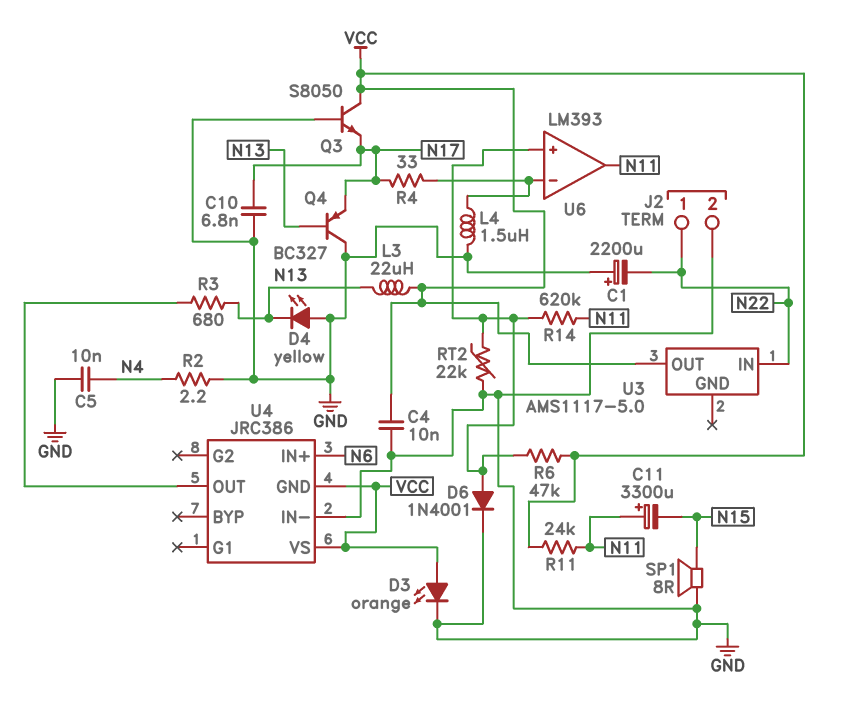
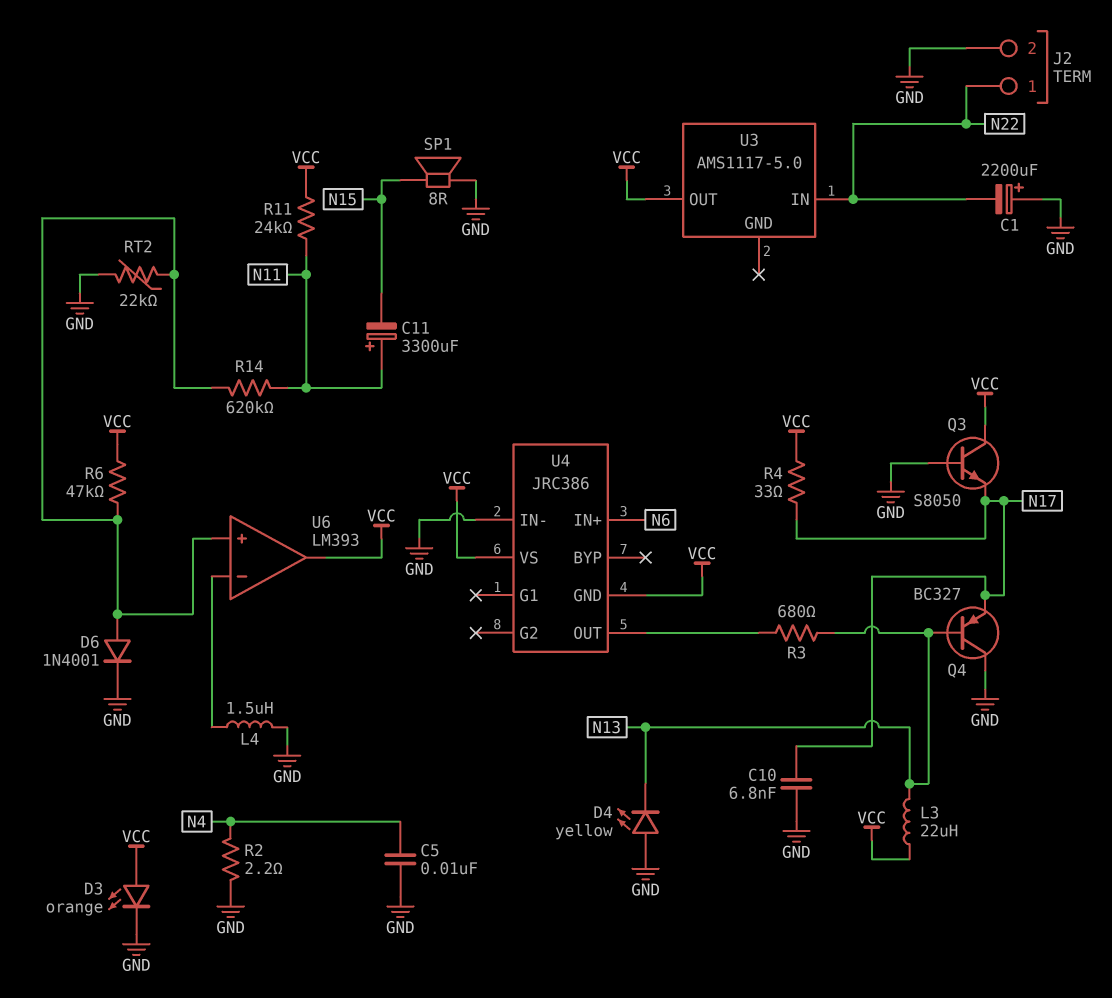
C4: 10nF (GND, VCC) -> none
R4: 33 (N17, U6/in-) -> 33 (N17, VCC)
U6 pin out: N11 -> VCC

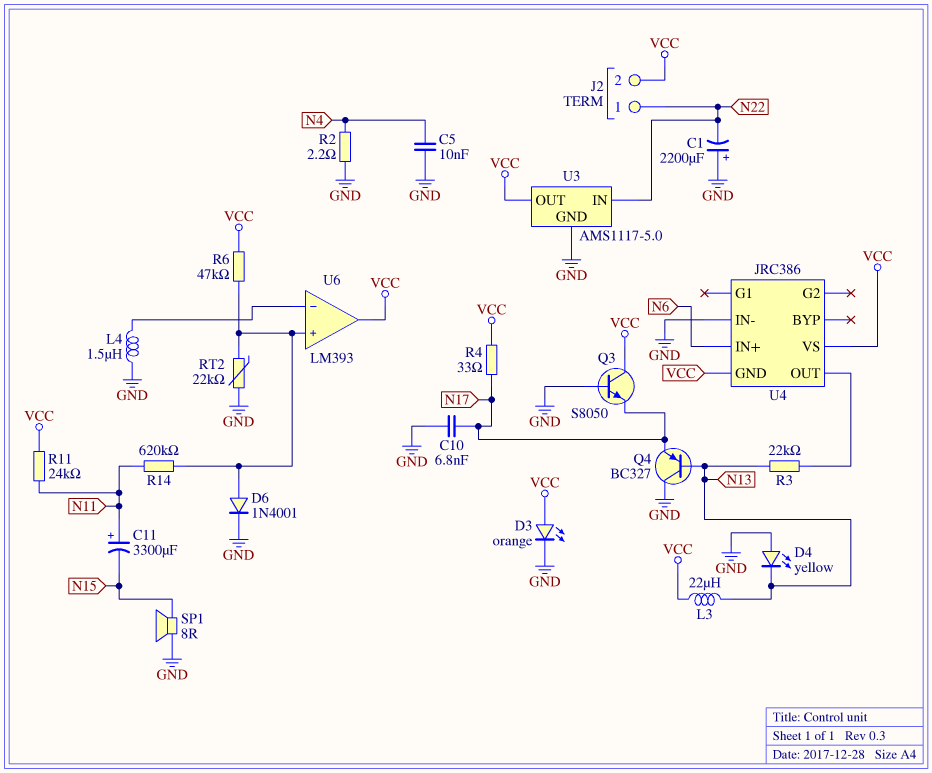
J2 pin 2: GND -> VCC
R3: 680 (N13, U4/OUT) -> 22k (N13, U4/OUT)
U3 pin GND: none -> GND

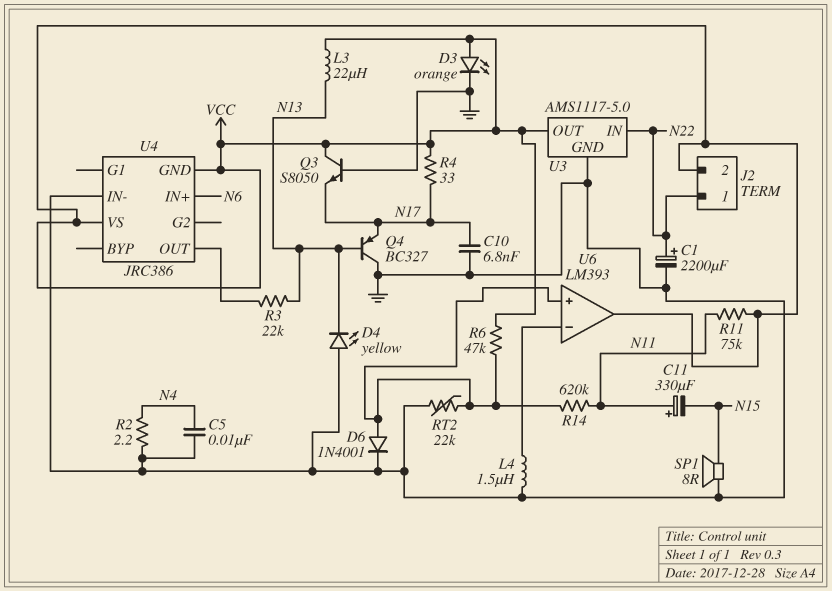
C1: 2200uF (plus GND, minus N22) -> 2200uF (plus N22, minus GND)
C11: 3300uF (plus N11, minus N15) -> 330uF (plus N11, minus N15)
R11: 24k (N11, VCC) -> 75k (N11, VCC)

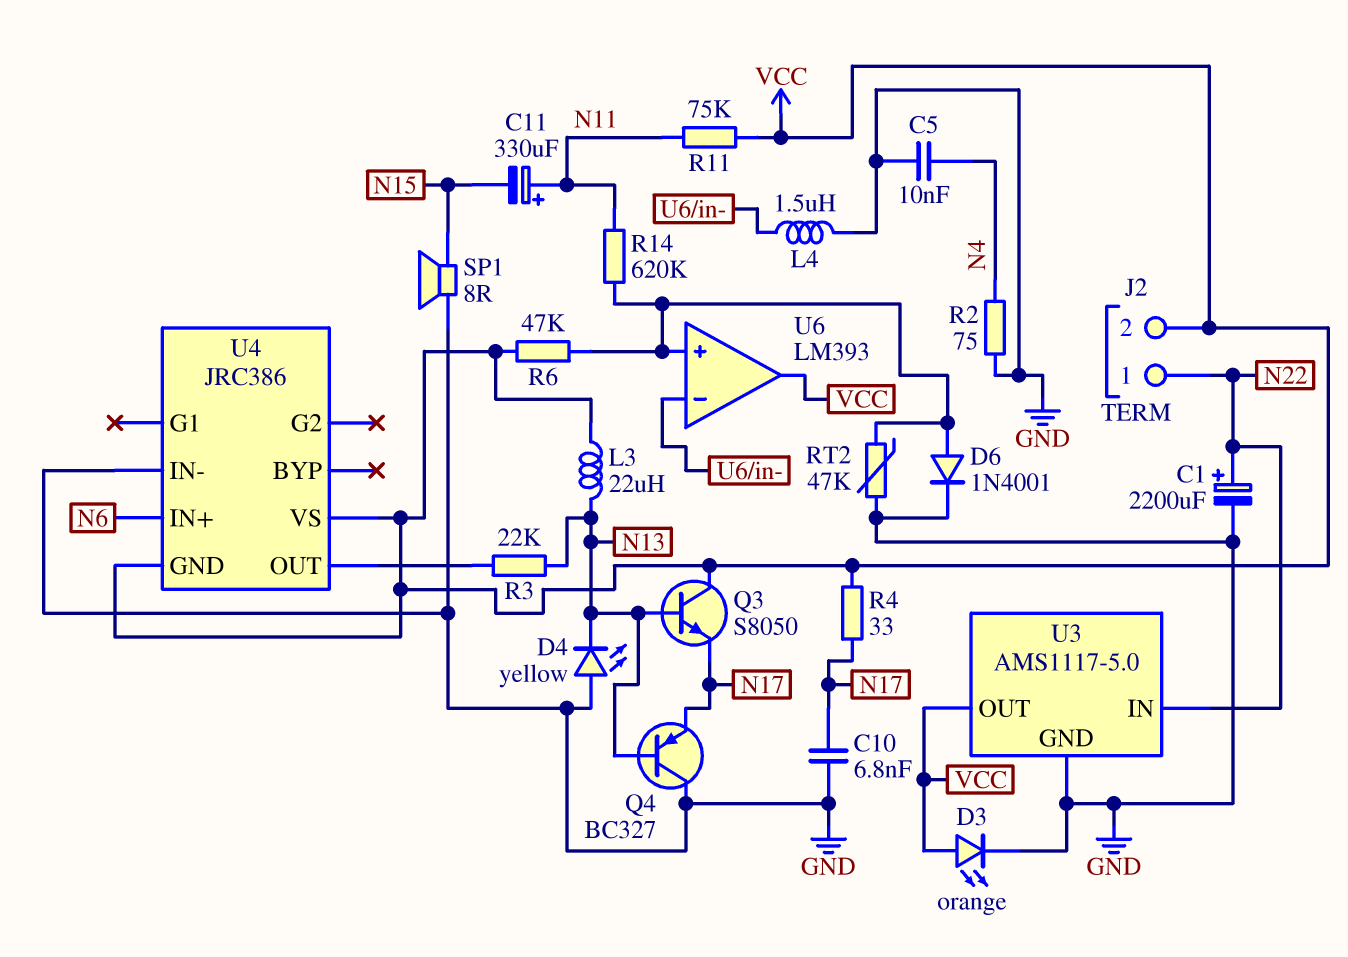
Q3: NPN S8050 (B GND, C VCC, E N17) -> NPN S8050 (B N13, C VCC, E N17)
R2: 2.2 (GND, N4) -> 75 (GND, N4)
RT2: 22k (GND, U6/in+) -> 47k (GND, U6/in+)

